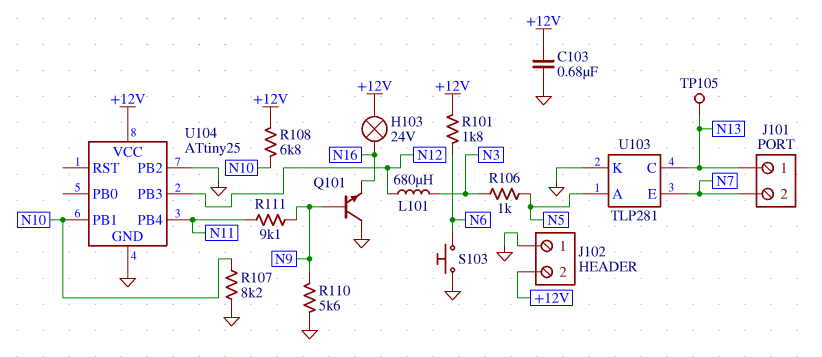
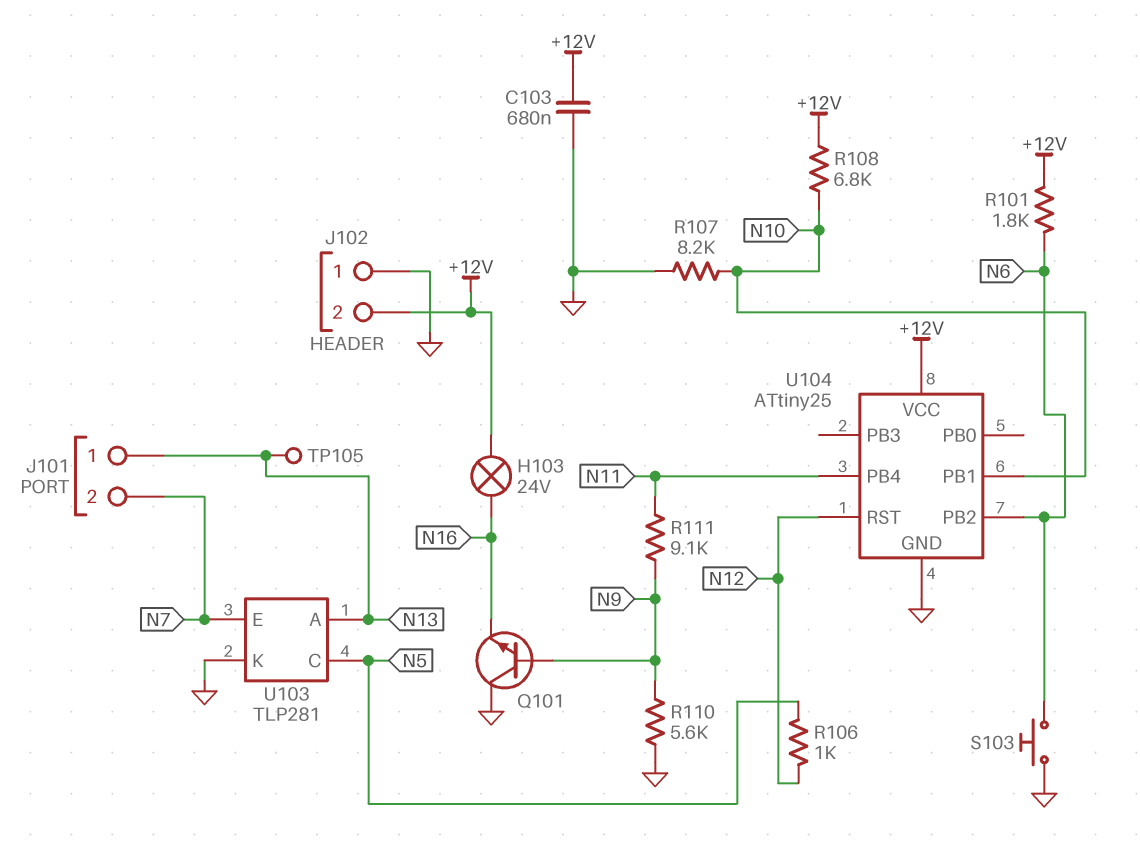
L101: 680uH (N3, N12) -> none
R106: 1k (N3, N5) -> 1k (N5, N12)
U103 pin A: N5 -> N13
U103 pin C: N13 -> N5
U104 pin PB2: GND -> N6
U104 pin PB3: N12 -> none
U104 pin RST: none -> N12

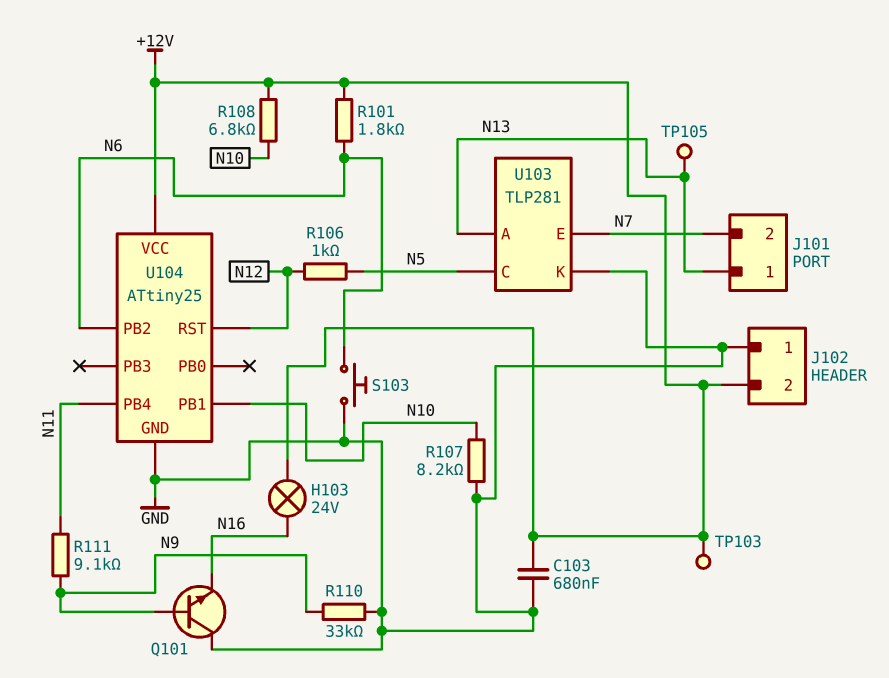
R110: 5.6k (GND, N9) -> 33k (GND, N9)
TP103: none -> test point (+12V)

